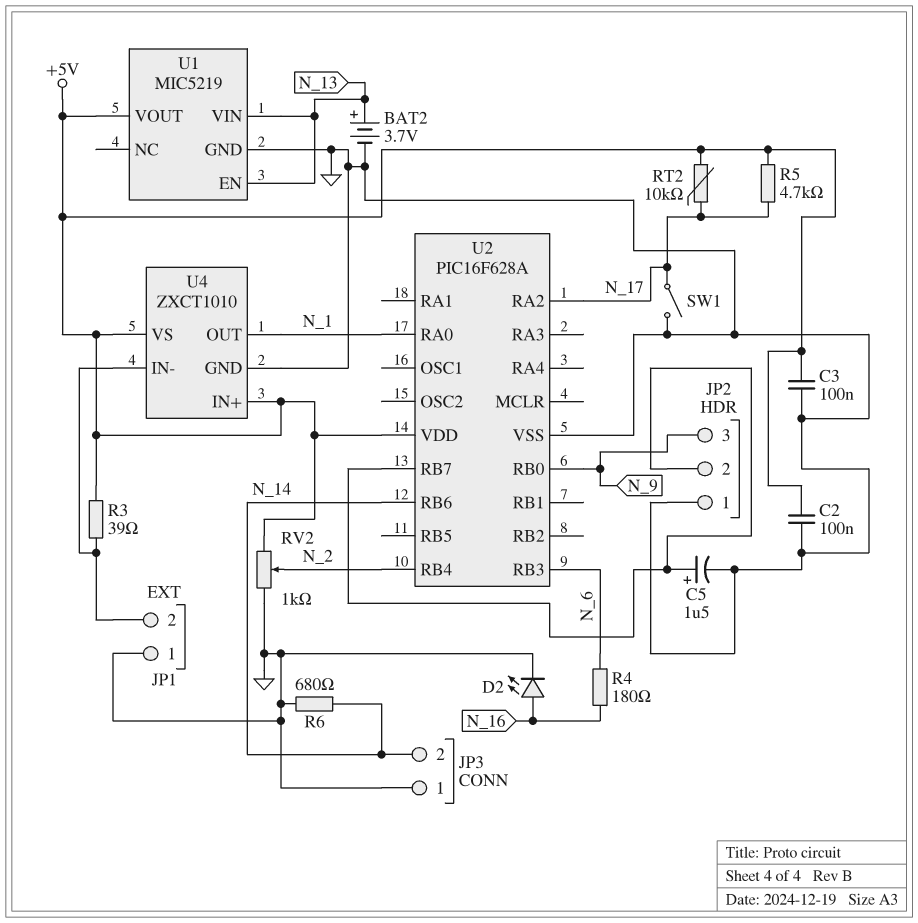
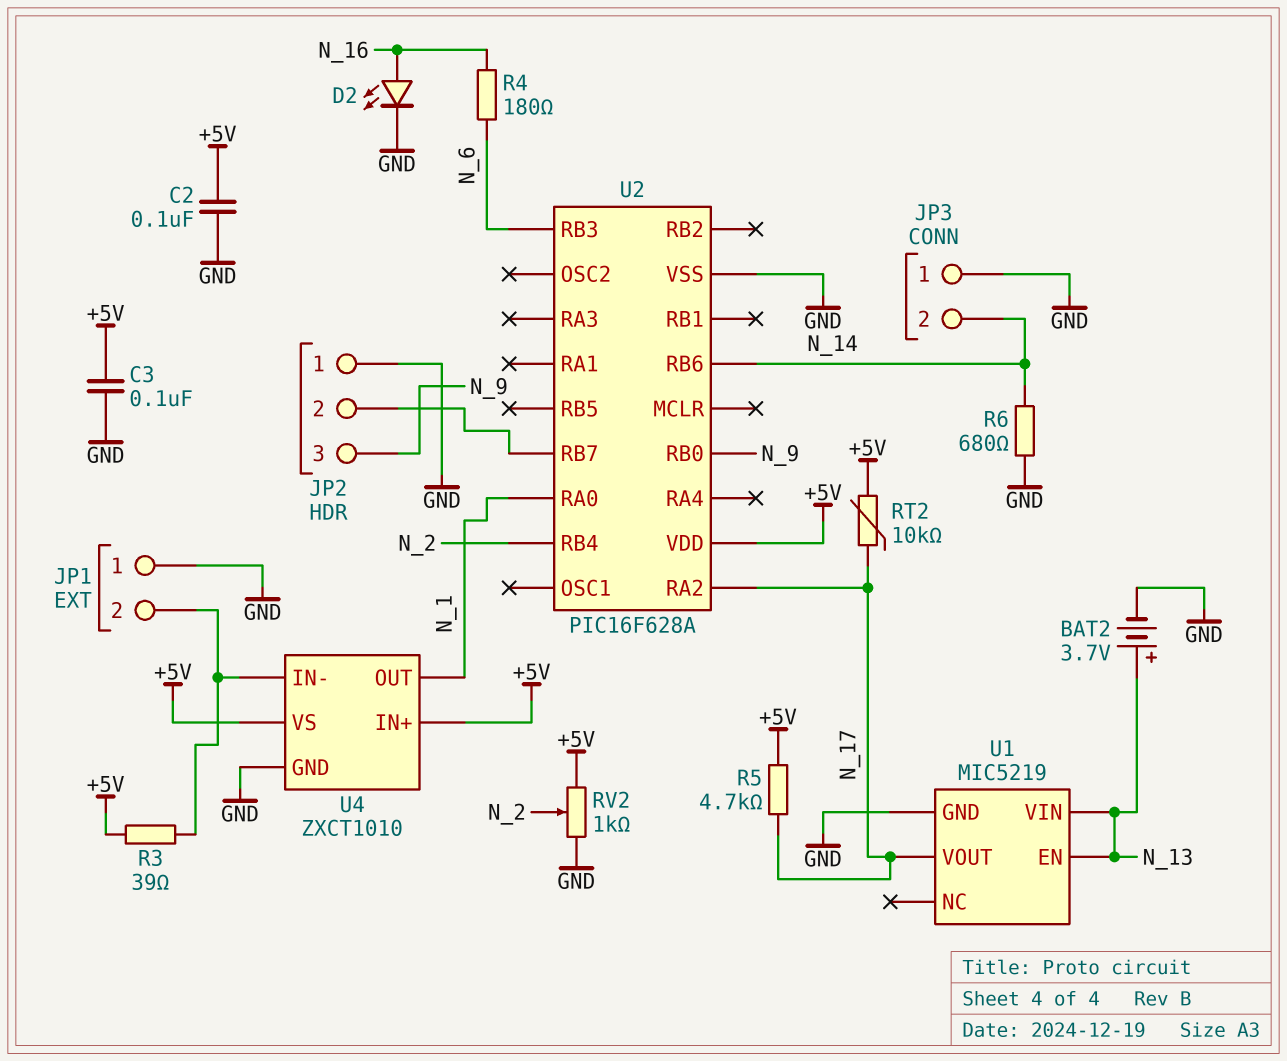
C5: 1.5uF (plus JP2/2, minus GND) -> none
SW1: switch (GND, N_17) -> none
U1 pin VOUT: +5V -> N_17

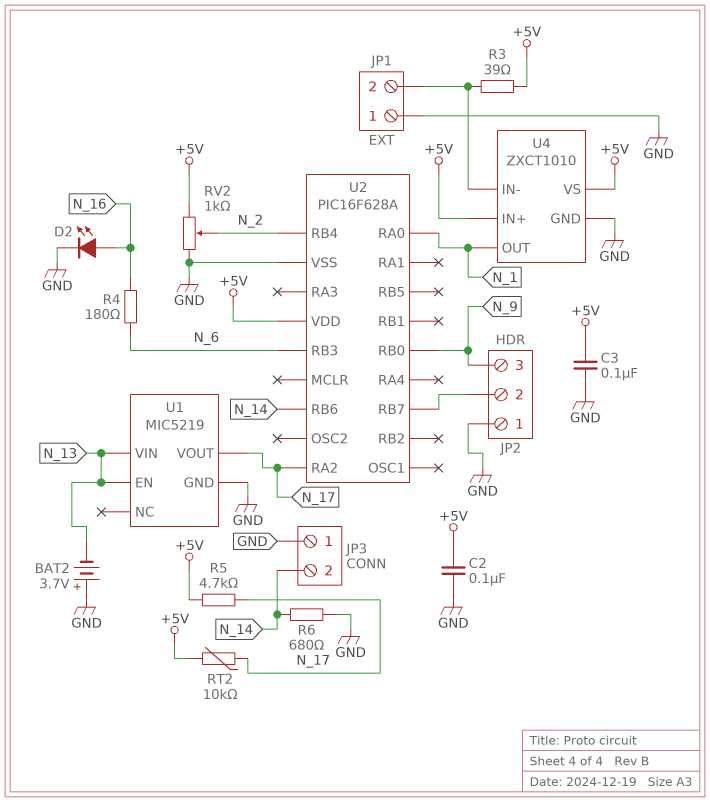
BAT2: 3.7V (plus N_13, minus GND) -> 3.7V (plus GND, minus N_13)

